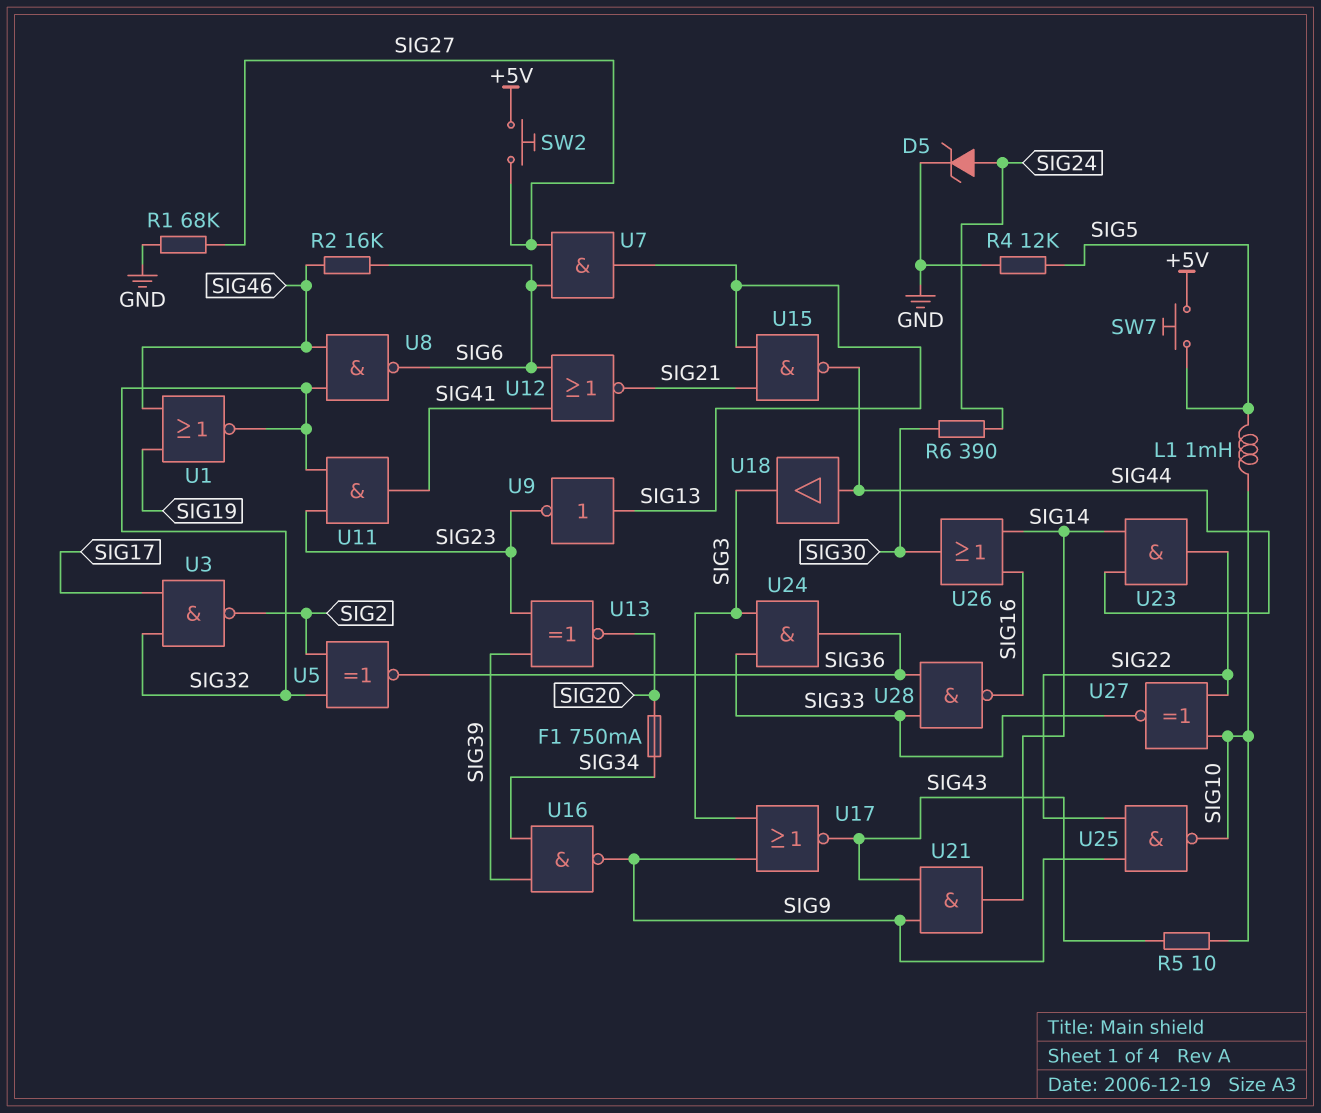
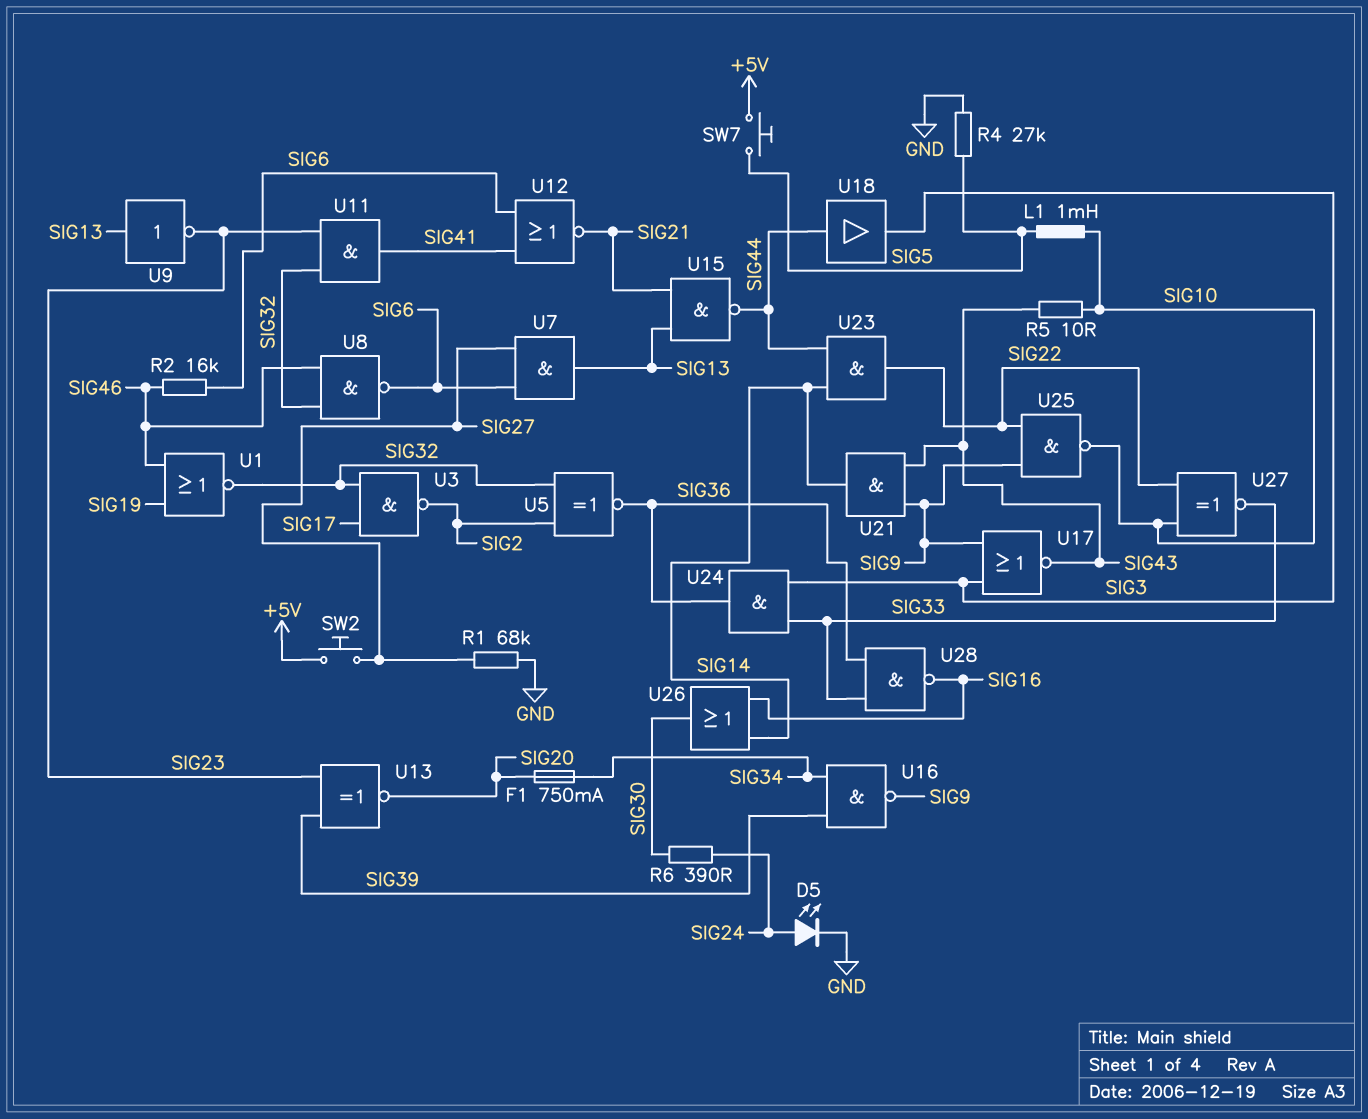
D5: zener (A SIG24, K GND) -> LED (A SIG24, K GND)
R4: 12k (GND, SIG5) -> 27k (GND, SIG5)

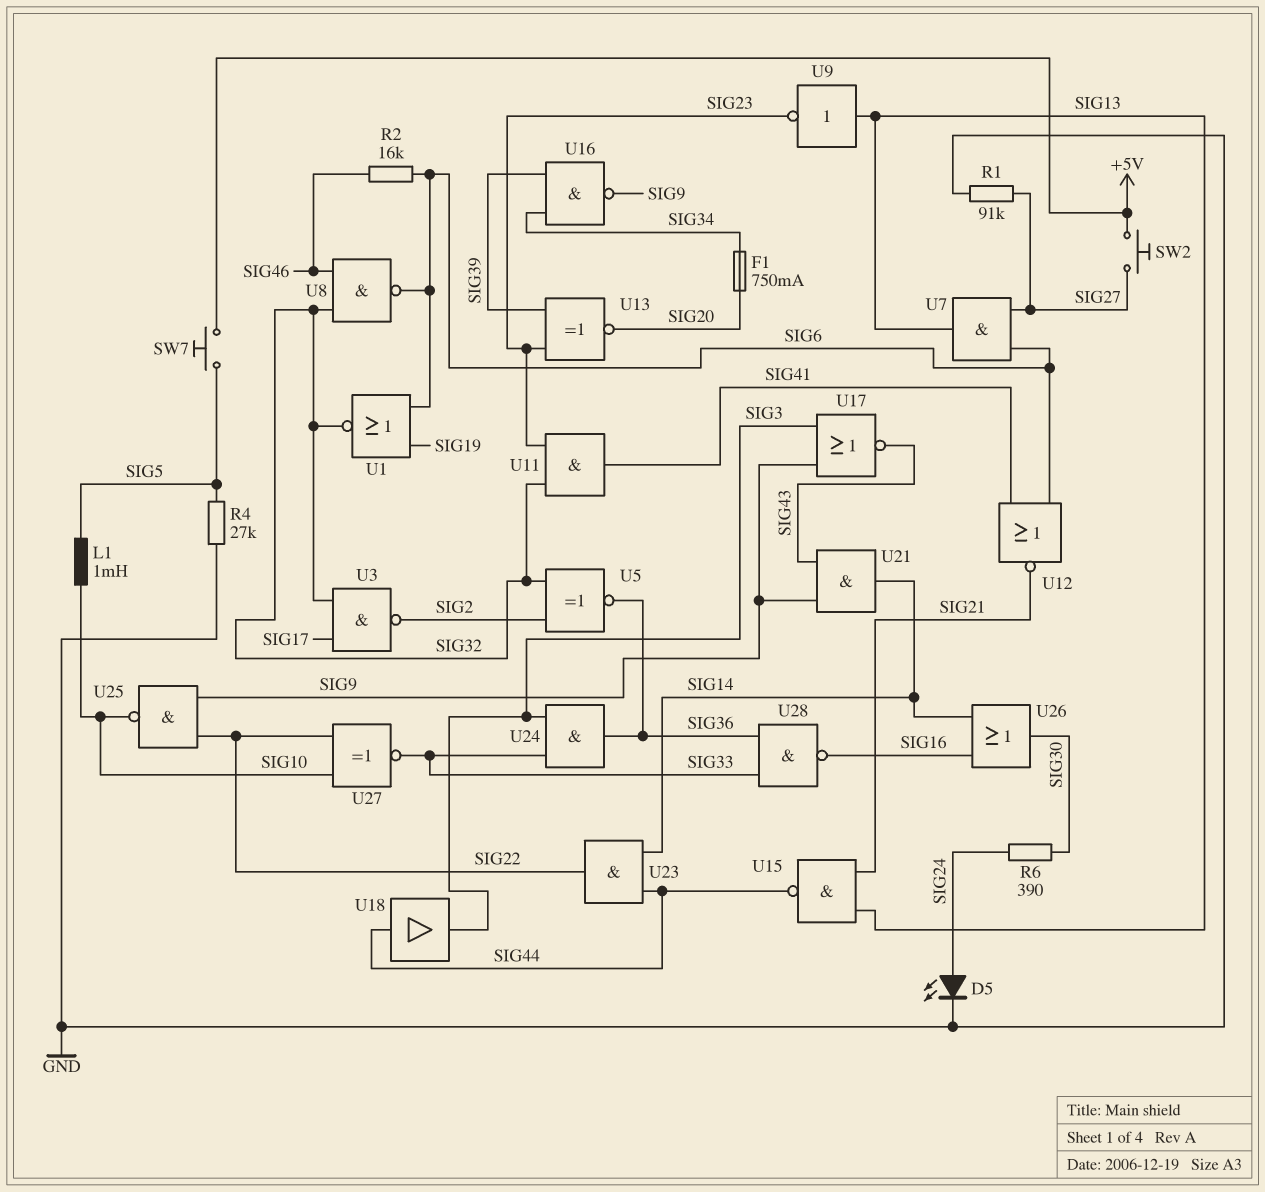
R1: 68k (GND, SIG27) -> 91k (GND, SIG27)
R5: 10 (SIG10, SIG43) -> none
U1: NOR (in SIG19, in SIG46, out SIG32) -> NOR (in SIG6, in SIG19, out SIG32)

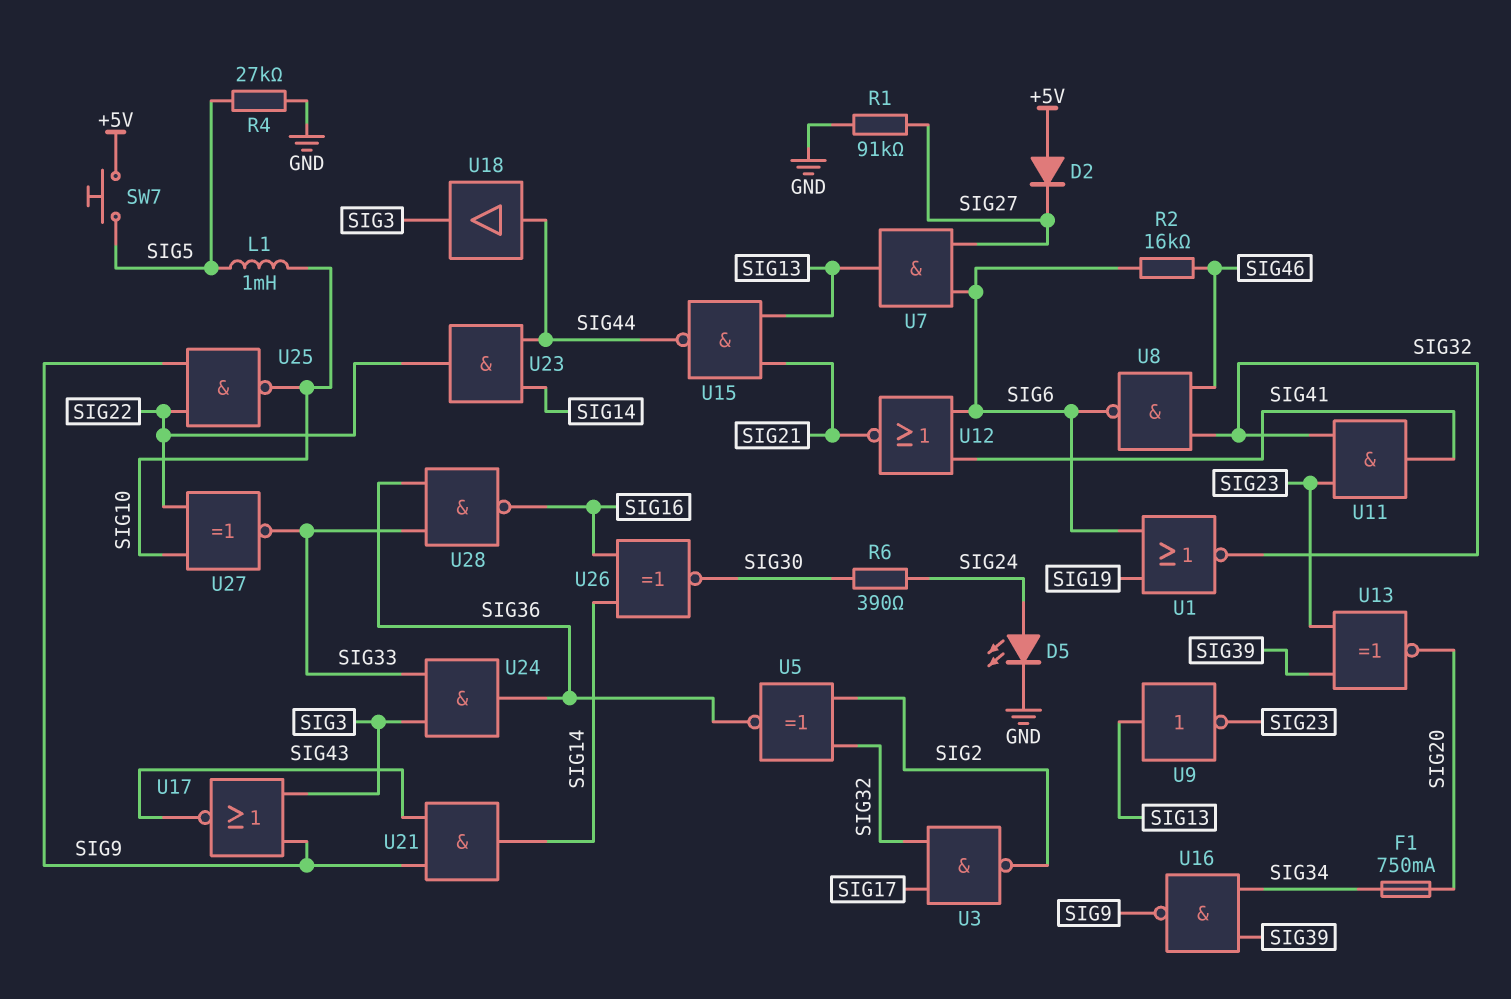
D2: none -> diode (A +5V, K SIG27)
SW2: button (+5V, SIG27) -> none
U26: OR (in SIG14, in SIG16, out SIG30) -> XNOR (in SIG14, in SIG16, out SIG30)

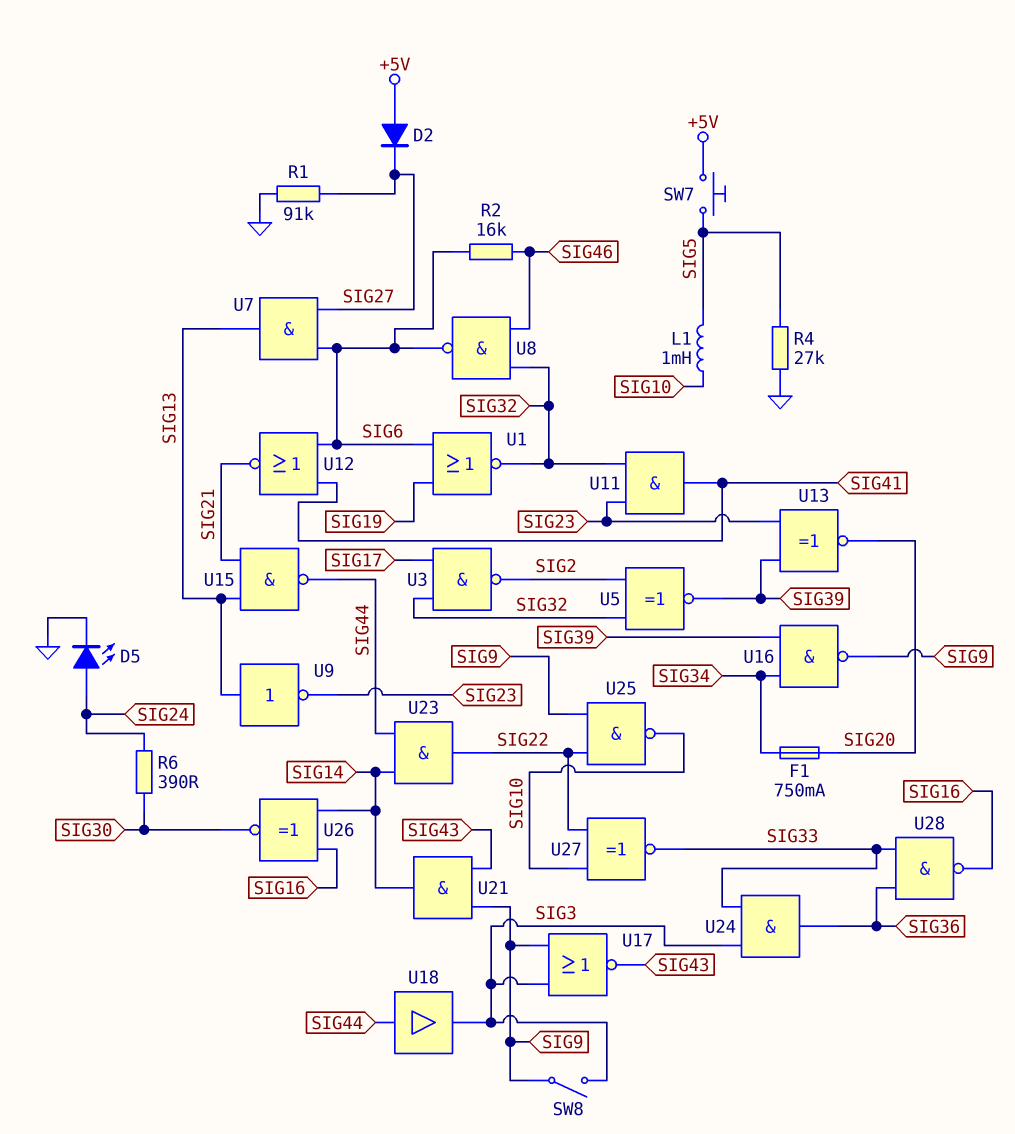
SW8: none -> switch (SIG3, SIG9)
U5: XNOR (in SIG2, in SIG32, out SIG36) -> XNOR (in SIG2, in SIG32, out SIG39)

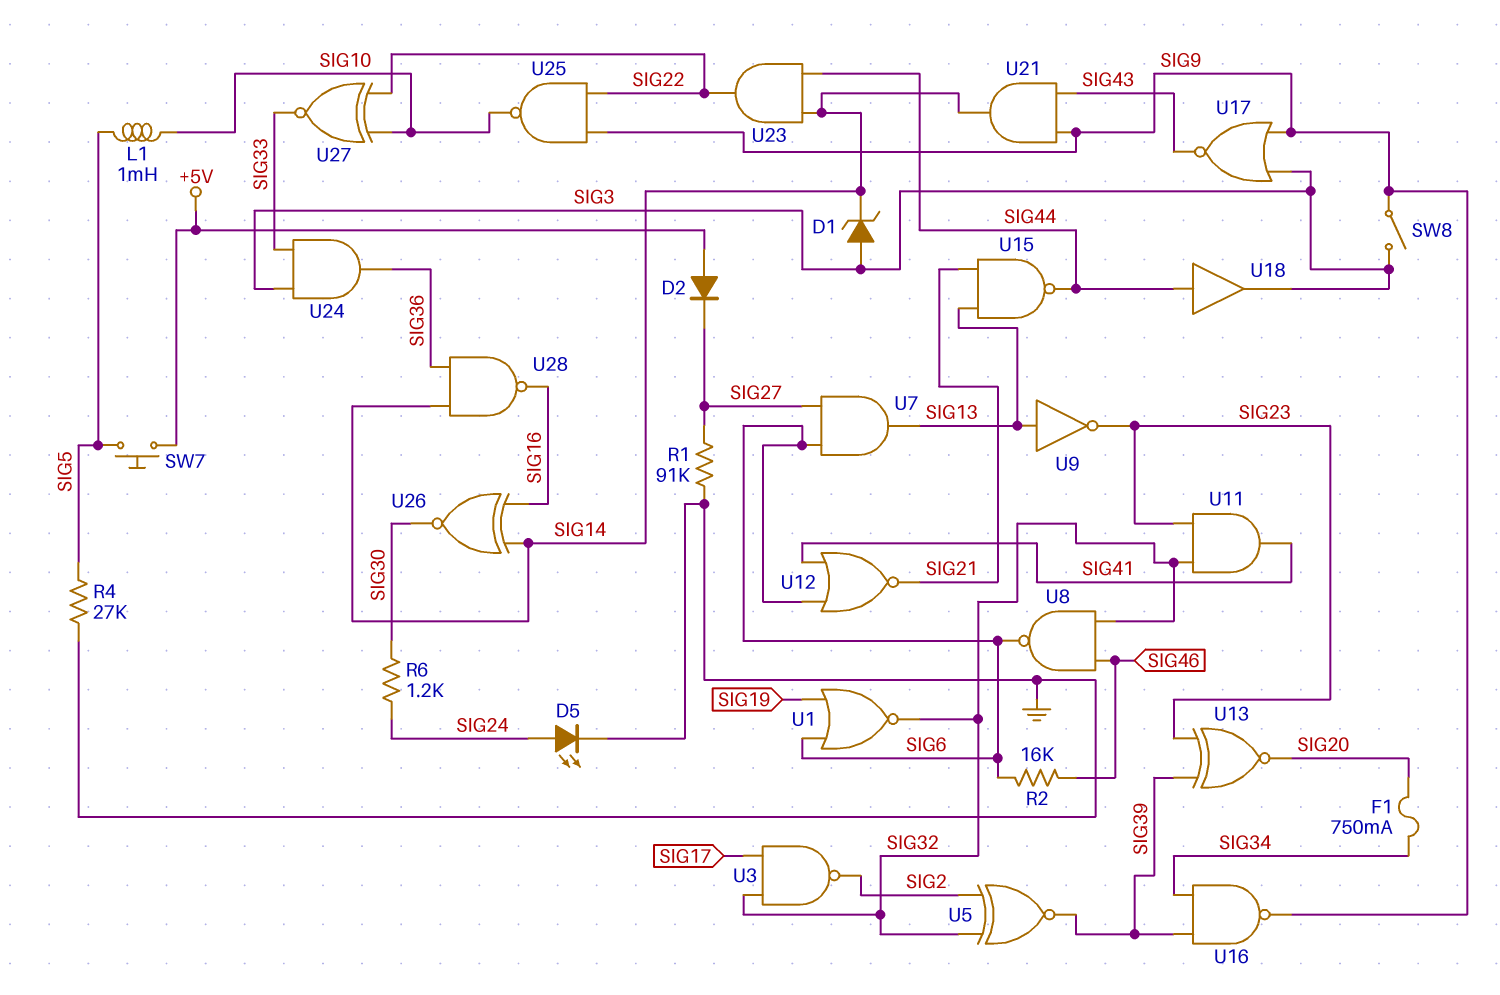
D1: none -> zener (A SIG3, K SIG14)
R6: 390 (SIG24, SIG30) -> 1.2k (SIG24, SIG30)
U28: NAND (in SIG33, in SIG36, out SIG16) -> NAND (in SIG14, in SIG36, out SIG16)

